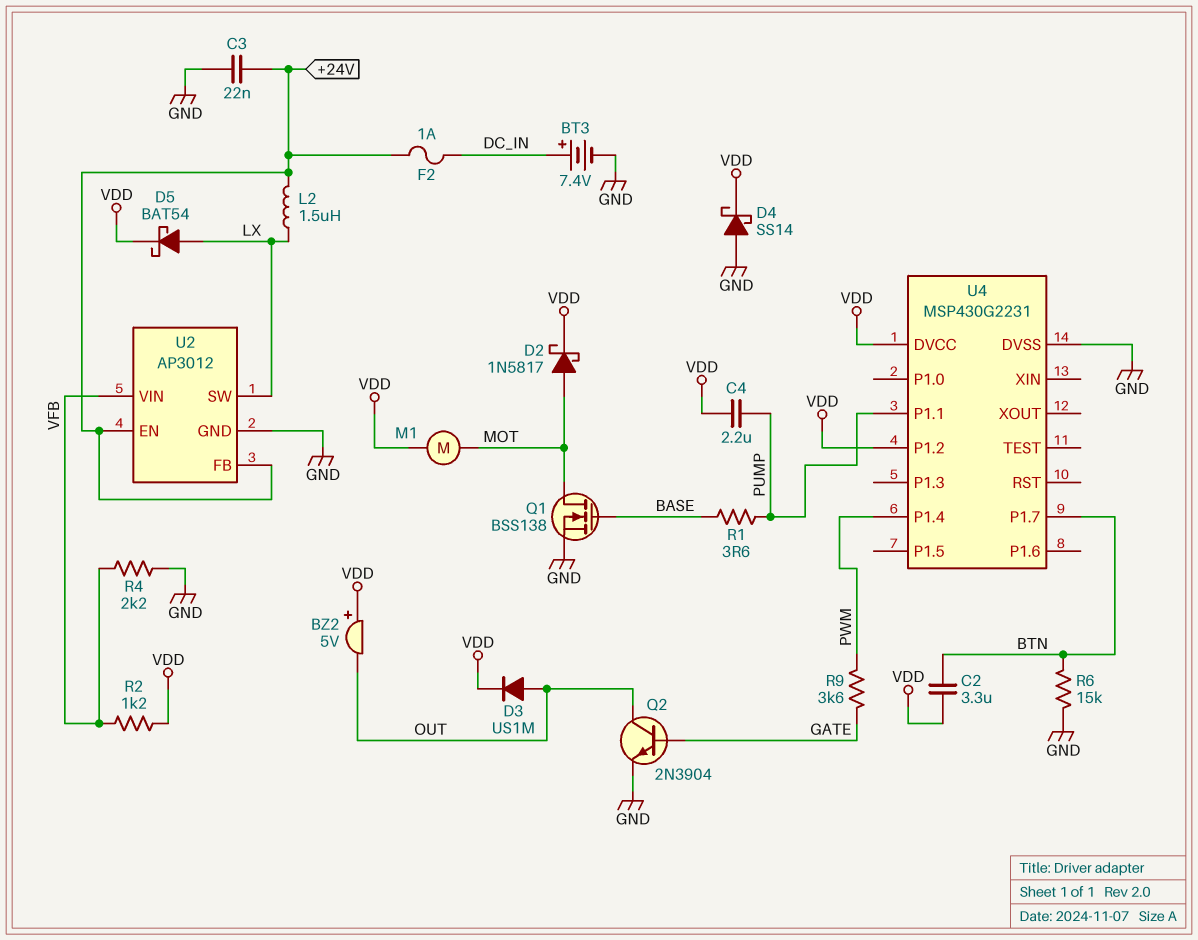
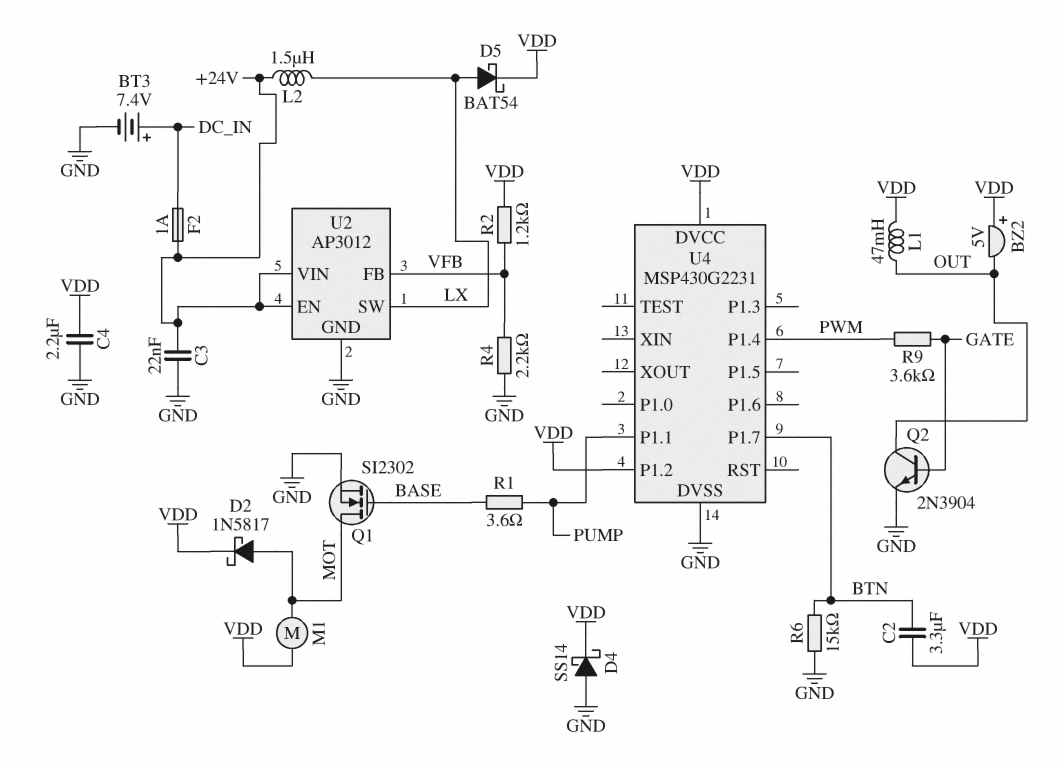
C4: 2.2uF (PUMP, VDD) -> 2.2uF (GND, VDD)
D3: diode US1M (A OUT, K VDD) -> none
L1: none -> 47mH (OUT, VDD)
Q1: NMOS BSS138 (G BASE, D MOT, S GND) -> NMOS SI2302 (G BASE, D MOT, S GND)
U2 pin FB: +24V -> VFB
U2 pin VIN: VFB -> +24V

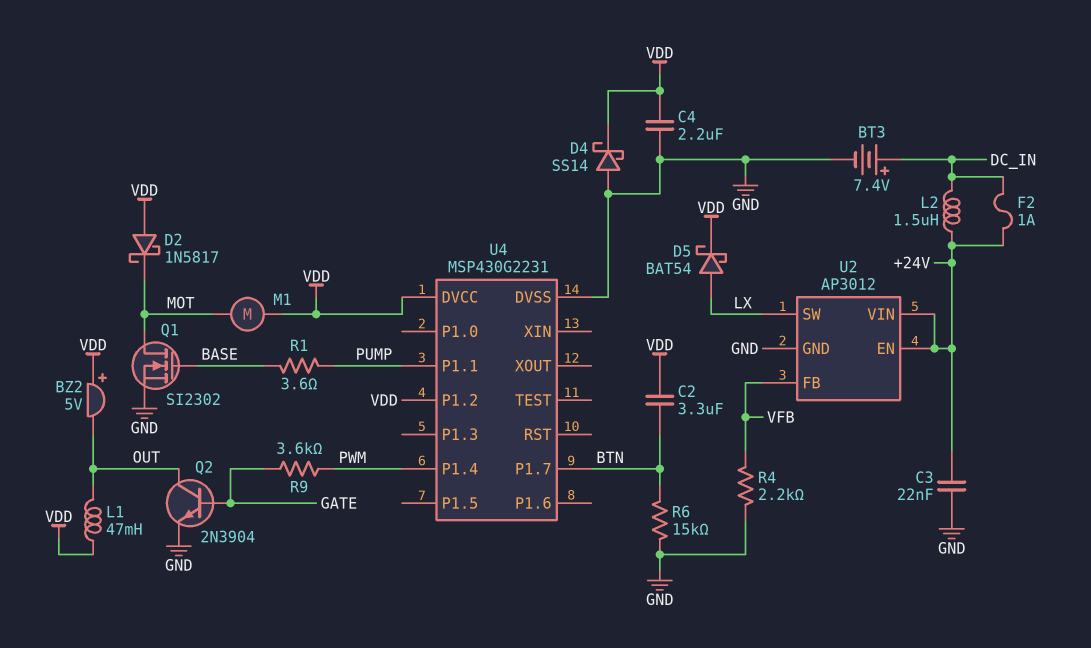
D2: schottky 1N5817 (A MOT, K VDD) -> schottky 1N5817 (A VDD, K MOT)
L2: 1.5uH (+24V, LX) -> 1.5uH (+24V, DC_IN)
R2: 1.2k (VDD, VFB) -> none

